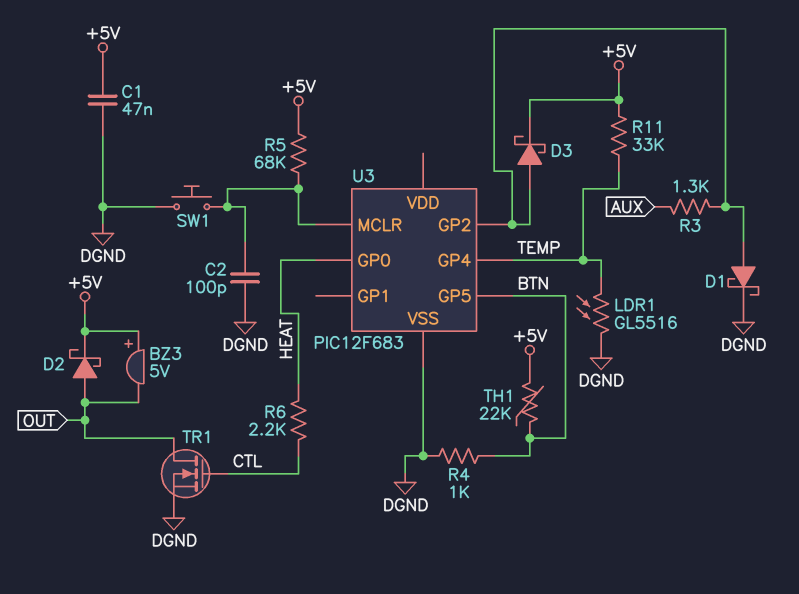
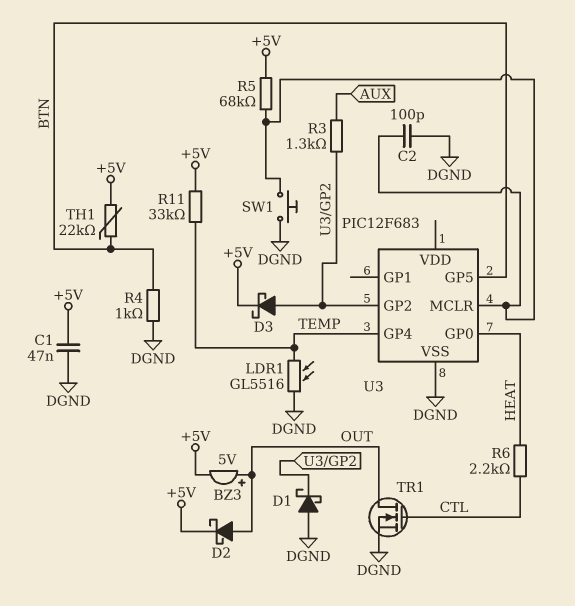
BZ3: buzzer 5V (plus +5V, minus OUT) -> buzzer 5V (plus OUT, minus +5V)
D1: schottky (A U3/GP2, K DGND) -> schottky (A DGND, K U3/GP2)

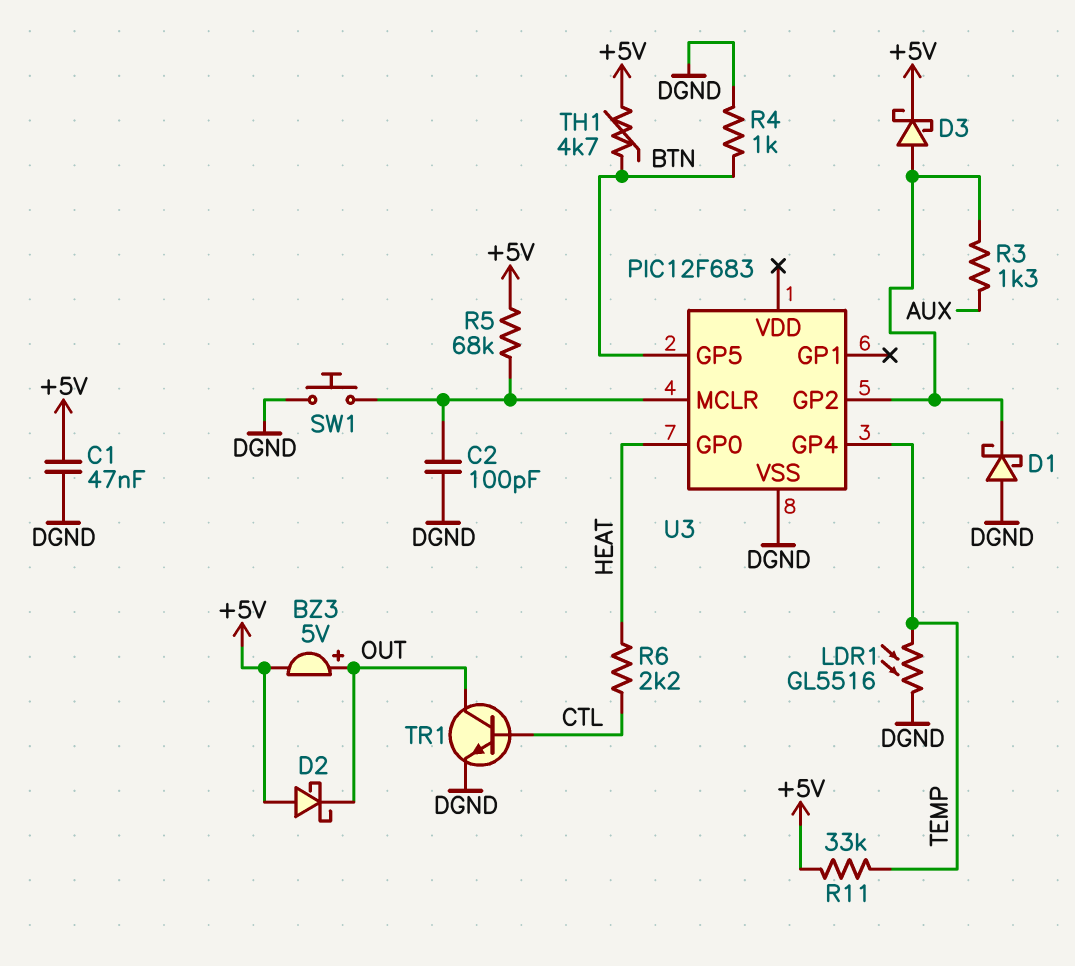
D2: schottky (A OUT, K +5V) -> schottky (A +5V, K OUT)
TH1: 22k (+5V, BTN) -> 4.7k (+5V, BTN)
TR1: NMOS (G CTL, D OUT, S DGND) -> NPN (B CTL, C OUT, E DGND)

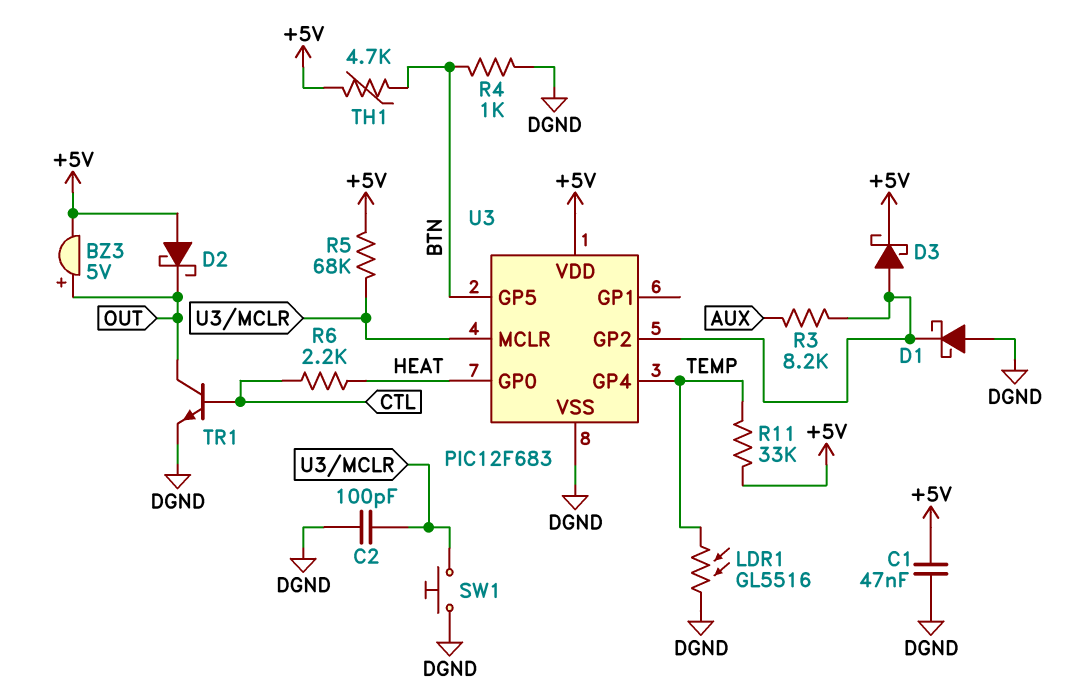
R3: 1.3k (AUX, U3/GP2) -> 8.2k (AUX, U3/GP2)
U3 pin VDD: none -> +5V

